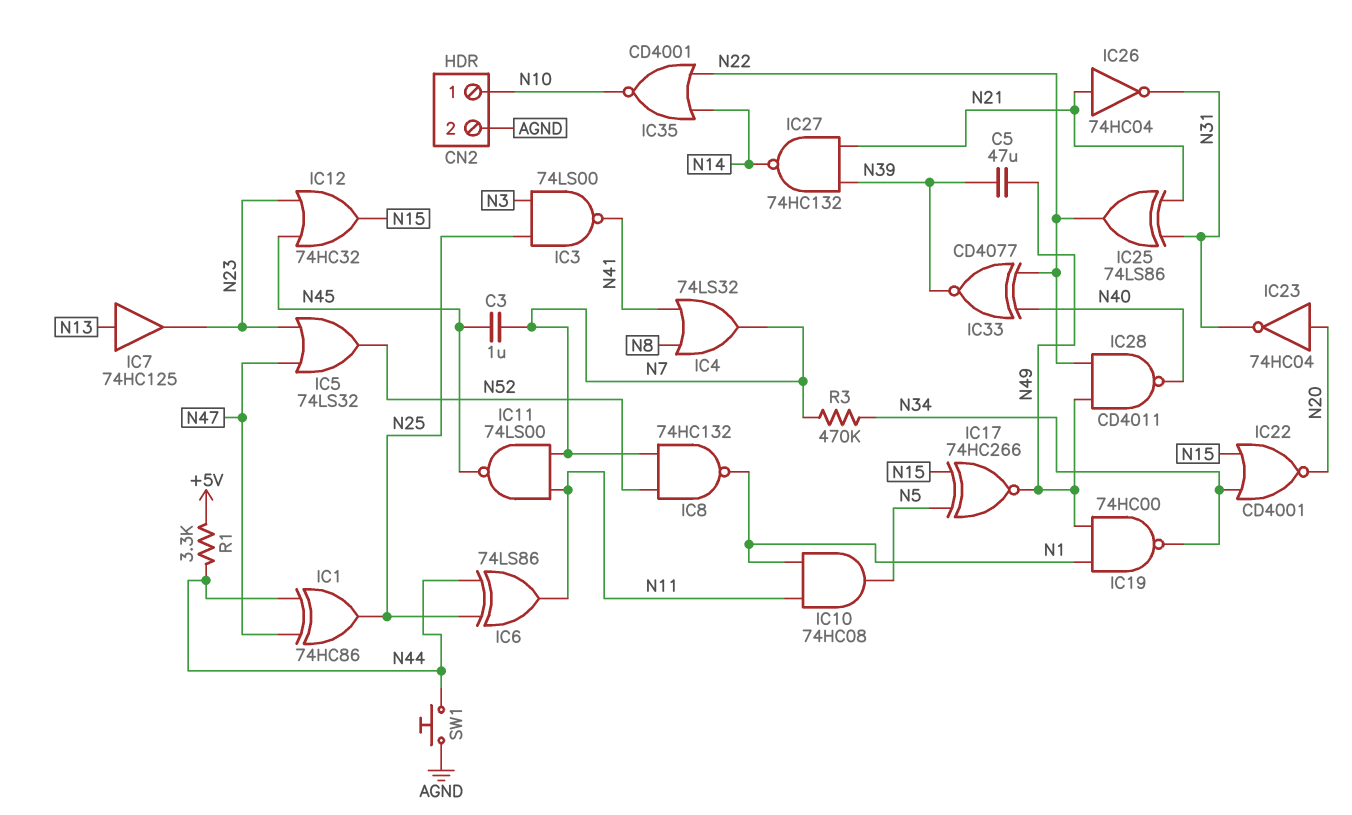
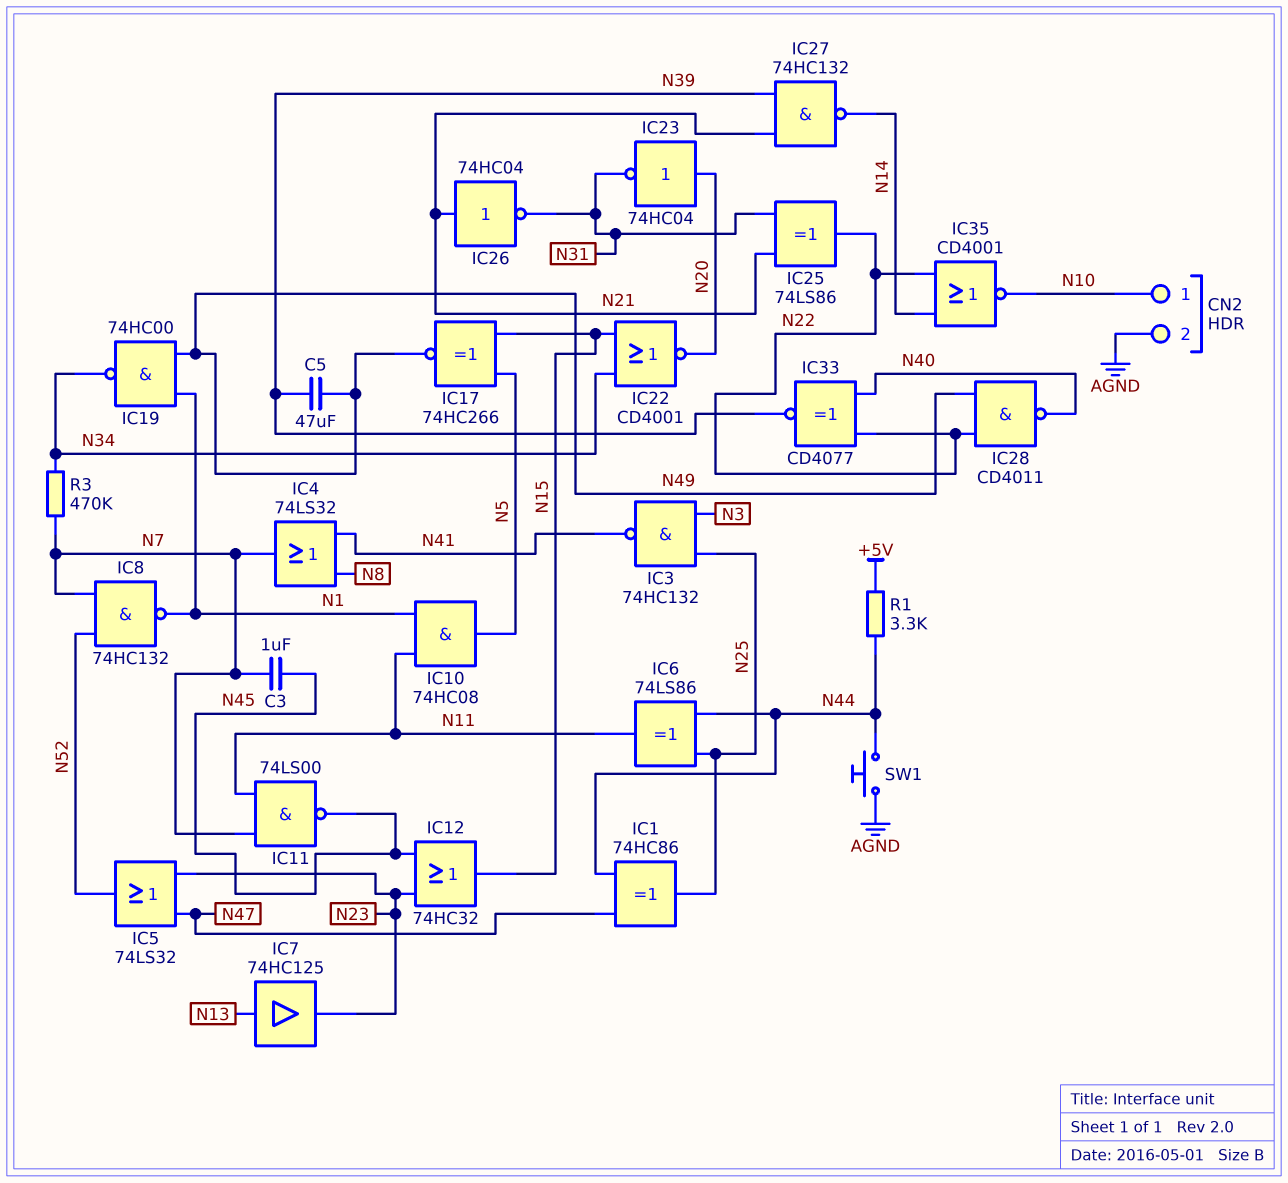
IC3: NAND 74LS00 (in N3, in N25, out N41) -> NAND 74HC132 (in N3, in N25, out N41)

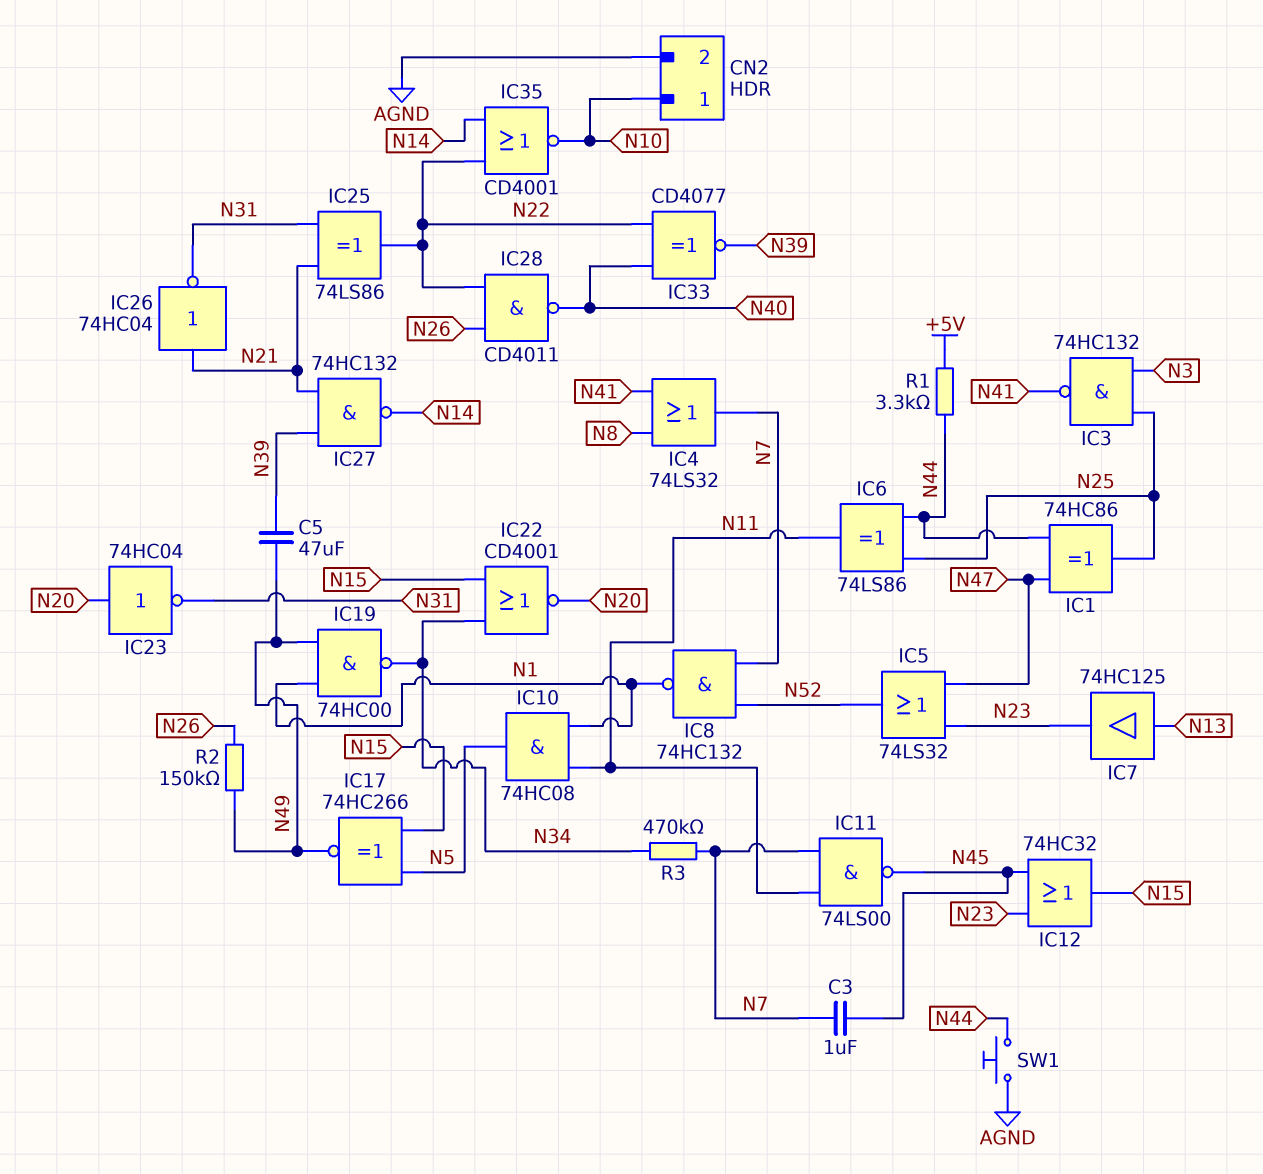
IC28: NAND CD4011 (in N22, in N49, out N40) -> NAND CD4011 (in N22, in N26, out N40)
R2: none -> 150k (N26, N49)

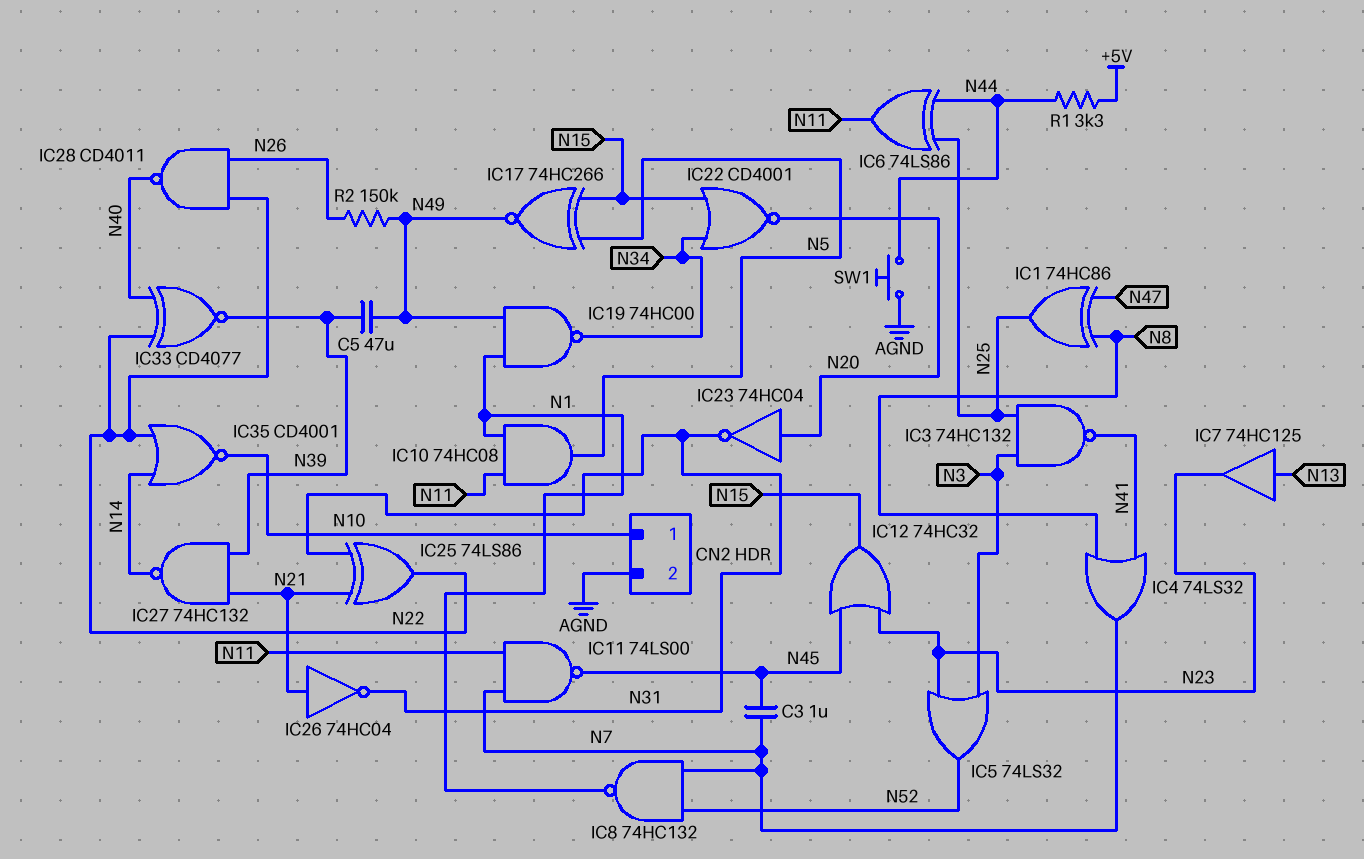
IC1: XOR 74HC86 (in N44, in N47, out N25) -> XOR 74HC86 (in N8, in N47, out N25)
IC5: OR 74LS32 (in N23, in N47, out N52) -> OR 74LS32 (in N3, in N23, out N52)
R3: 470k (N7, N34) -> none

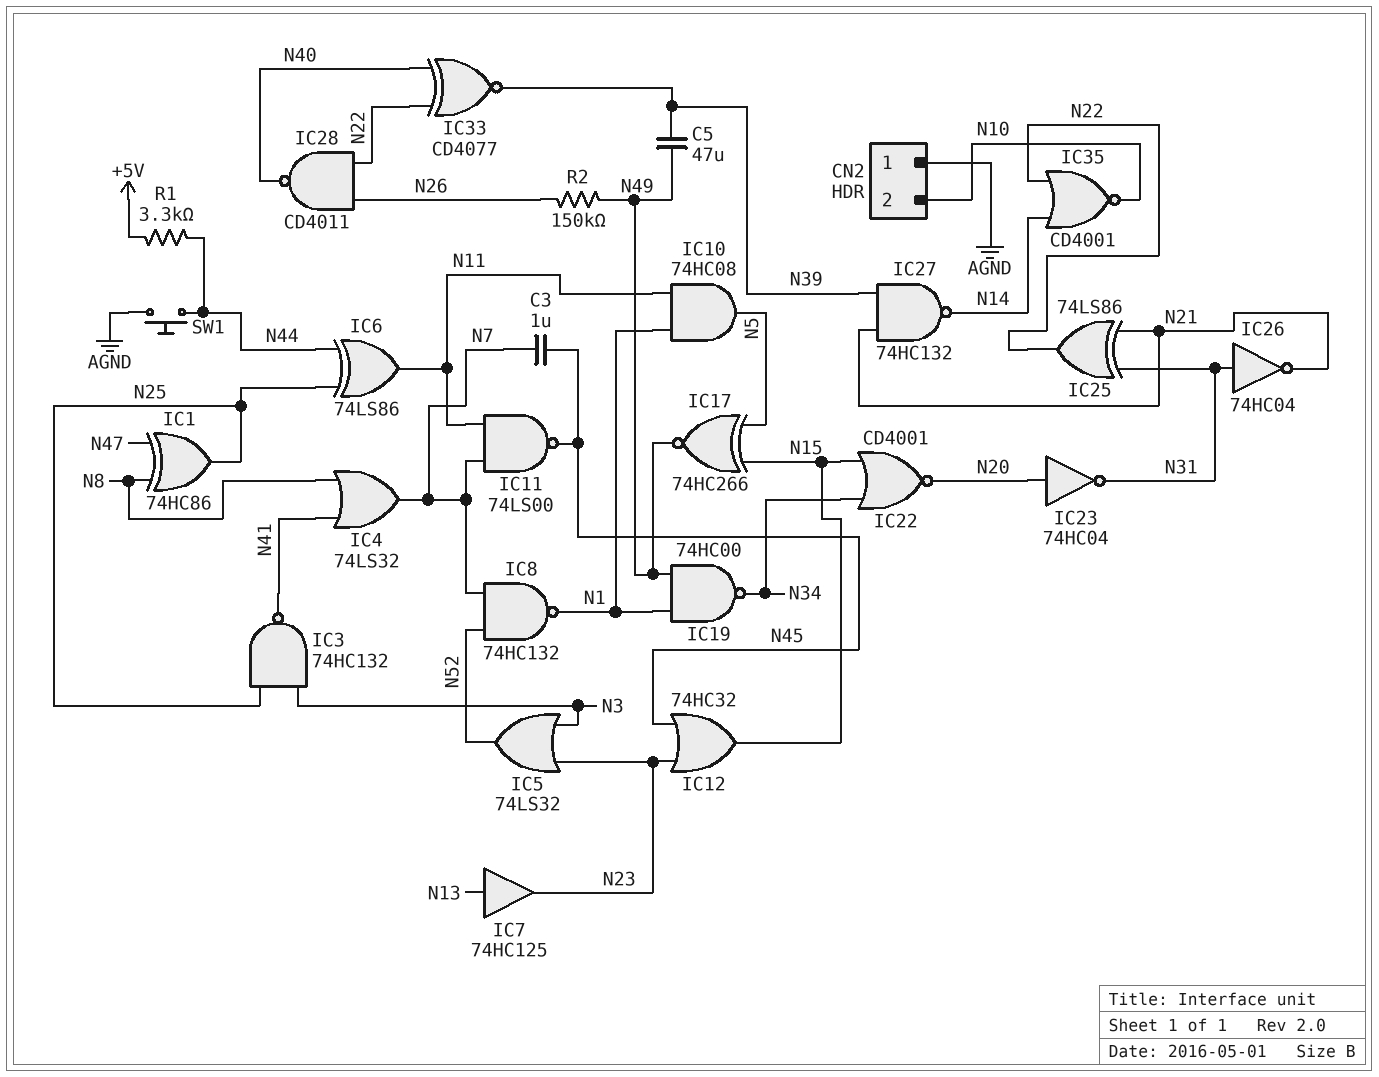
CN2 pin 1: N10 -> AGND
CN2 pin 2: AGND -> N10
IC26: NOT 74HC04 (in N21, out N31) -> NOT 74HC04 (in N31, out N21)

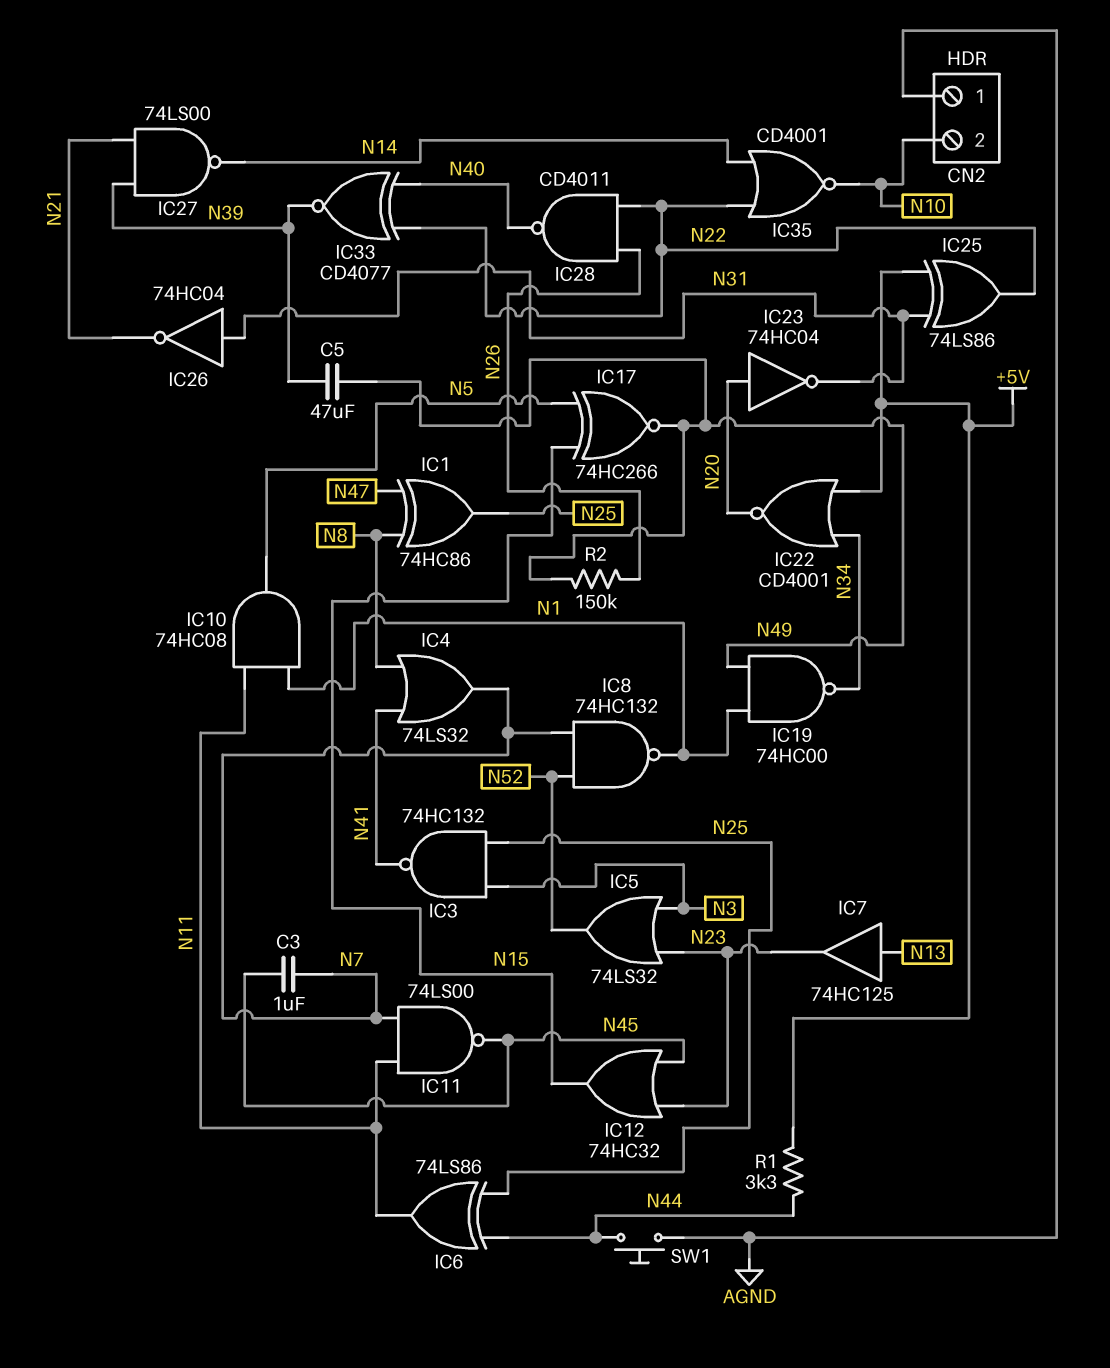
IC22: NOR CD4001 (in N15, in N34, out N20) -> NOR CD4001 (in +5V, in N34, out N20)
IC25: XOR 74LS86 (in N21, in N31, out N22) -> XOR 74LS86 (in +5V, in N31, out N22)
IC27: NAND 74HC132 (in N21, in N39, out N14) -> NAND 74LS00 (in N21, in N39, out N14)

